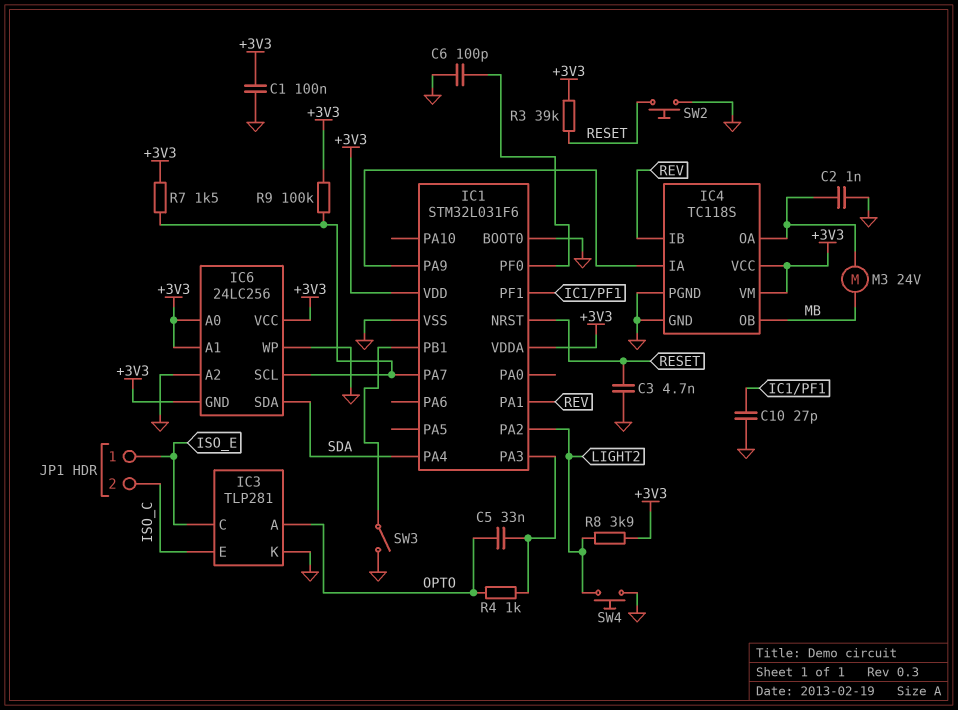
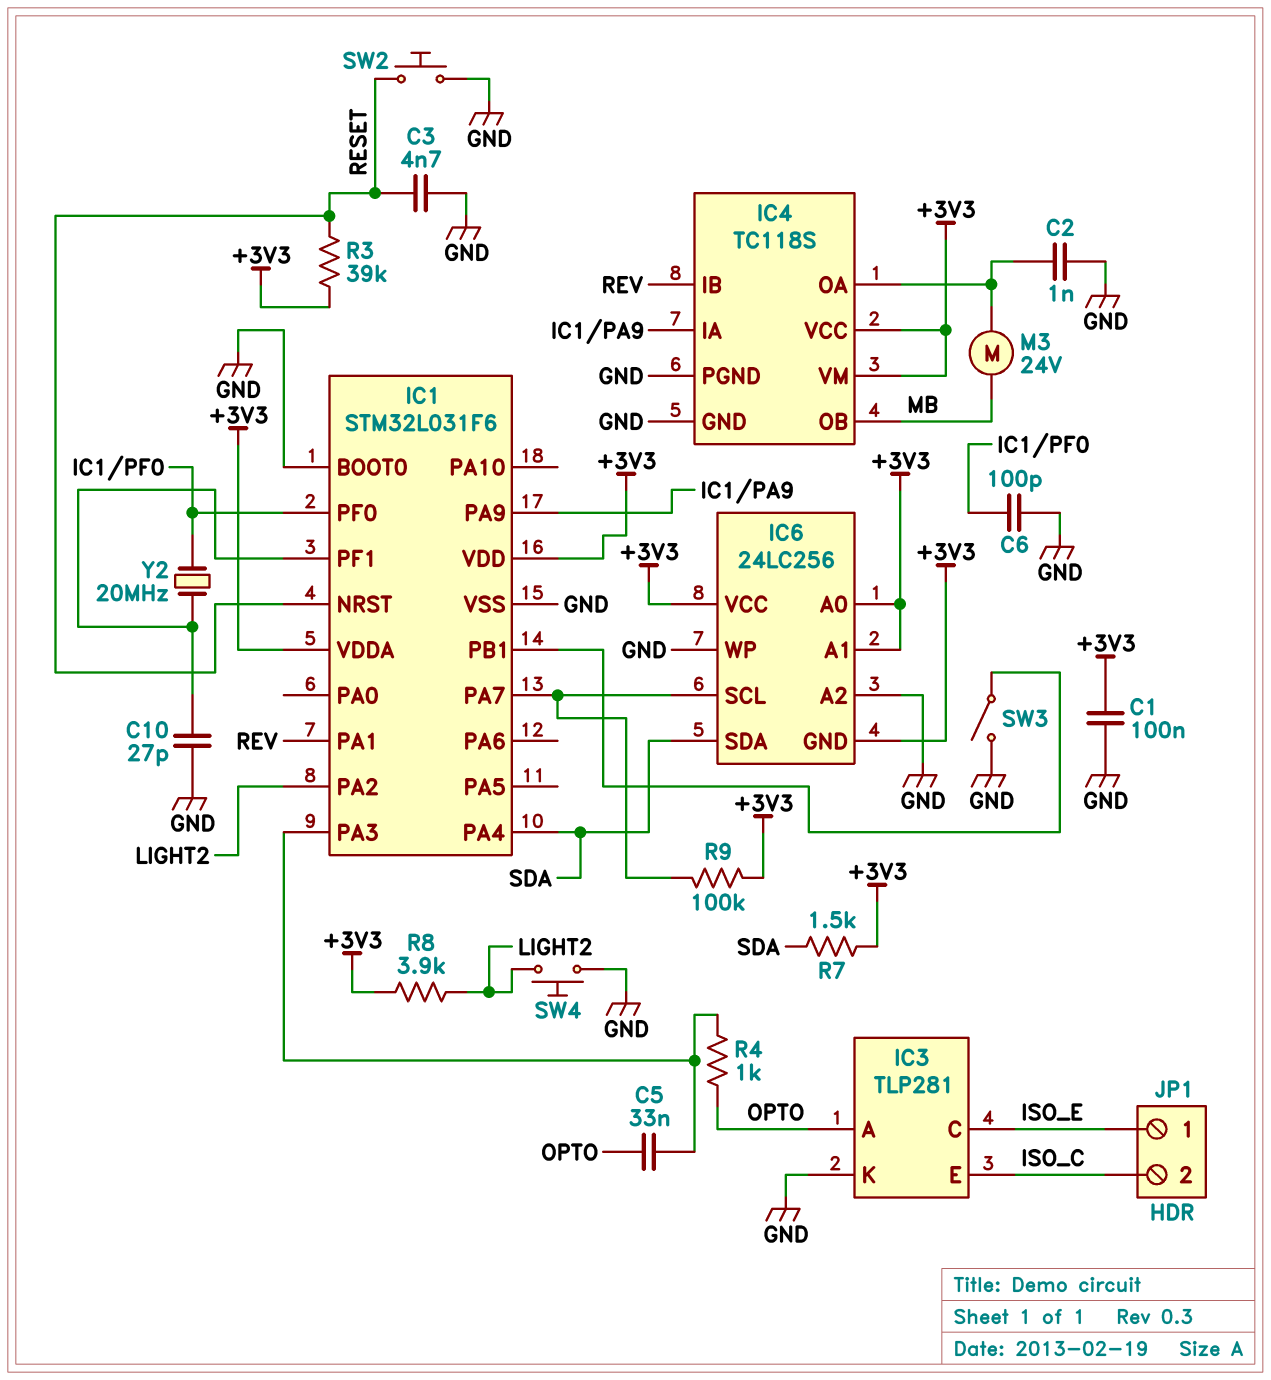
R7: 1.5k (+3V3, IC1/PA7) -> 1.5k (+3V3, SDA)
Y2: none -> 20MHz (IC1/PF0, IC1/PF1)

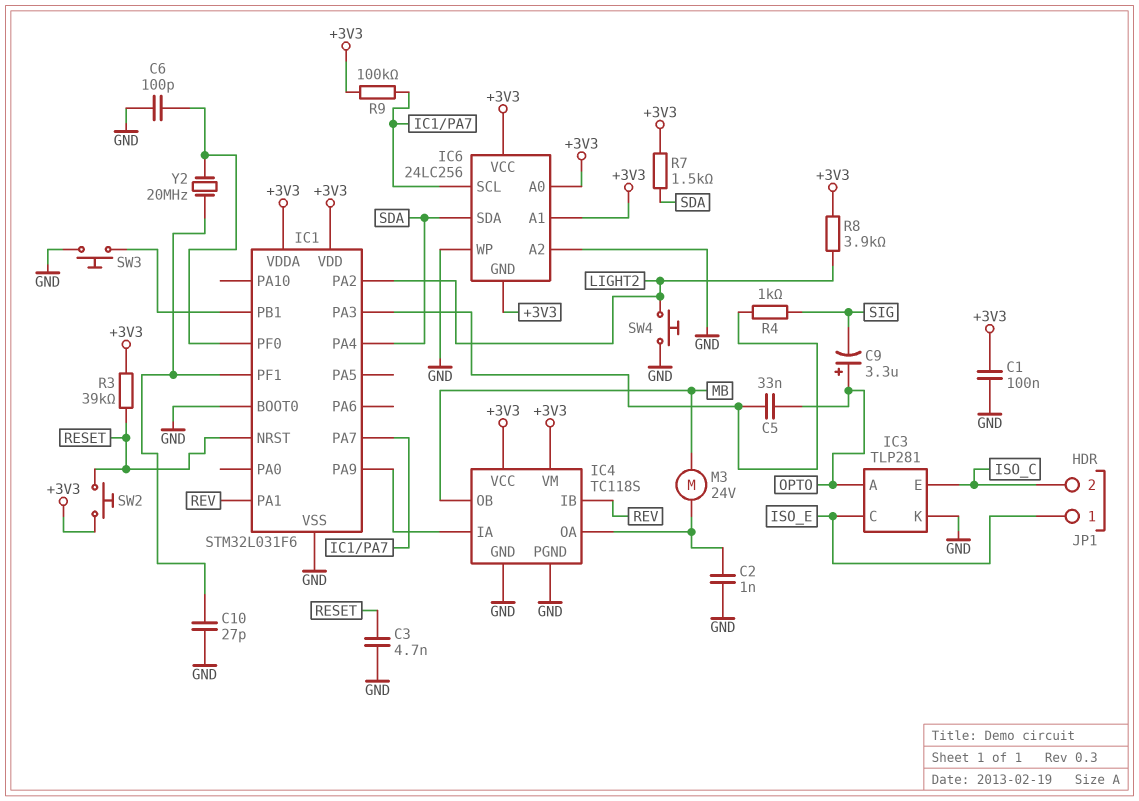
C9: none -> 3.3uF (plus OPTO, minus SIG)
R4: 1k (IC1/PA3, OPTO) -> 1k (IC1/PA3, SIG)
SW2: button (GND, RESET) -> button (+3V3, RESET)
SW3: switch (GND, IC1/PB1) -> button (GND, IC1/PB1)

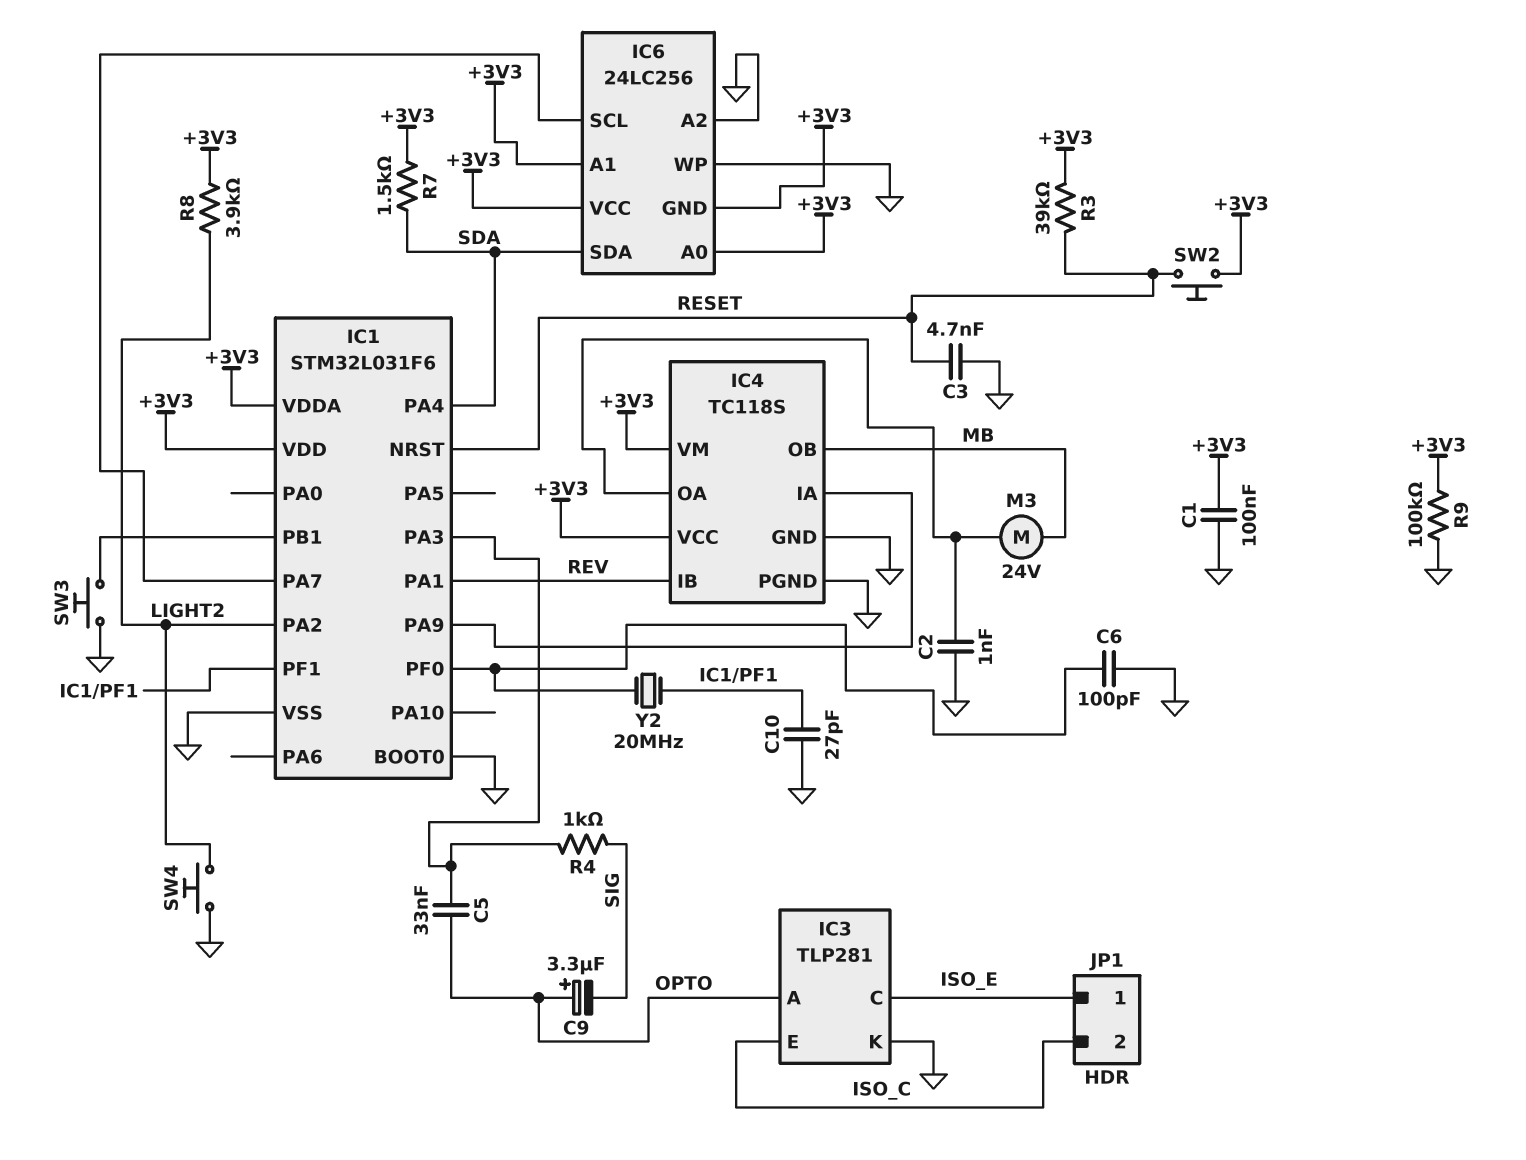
R9: 100k (+3V3, IC1/PA7) -> 100k (+3V3, GND)

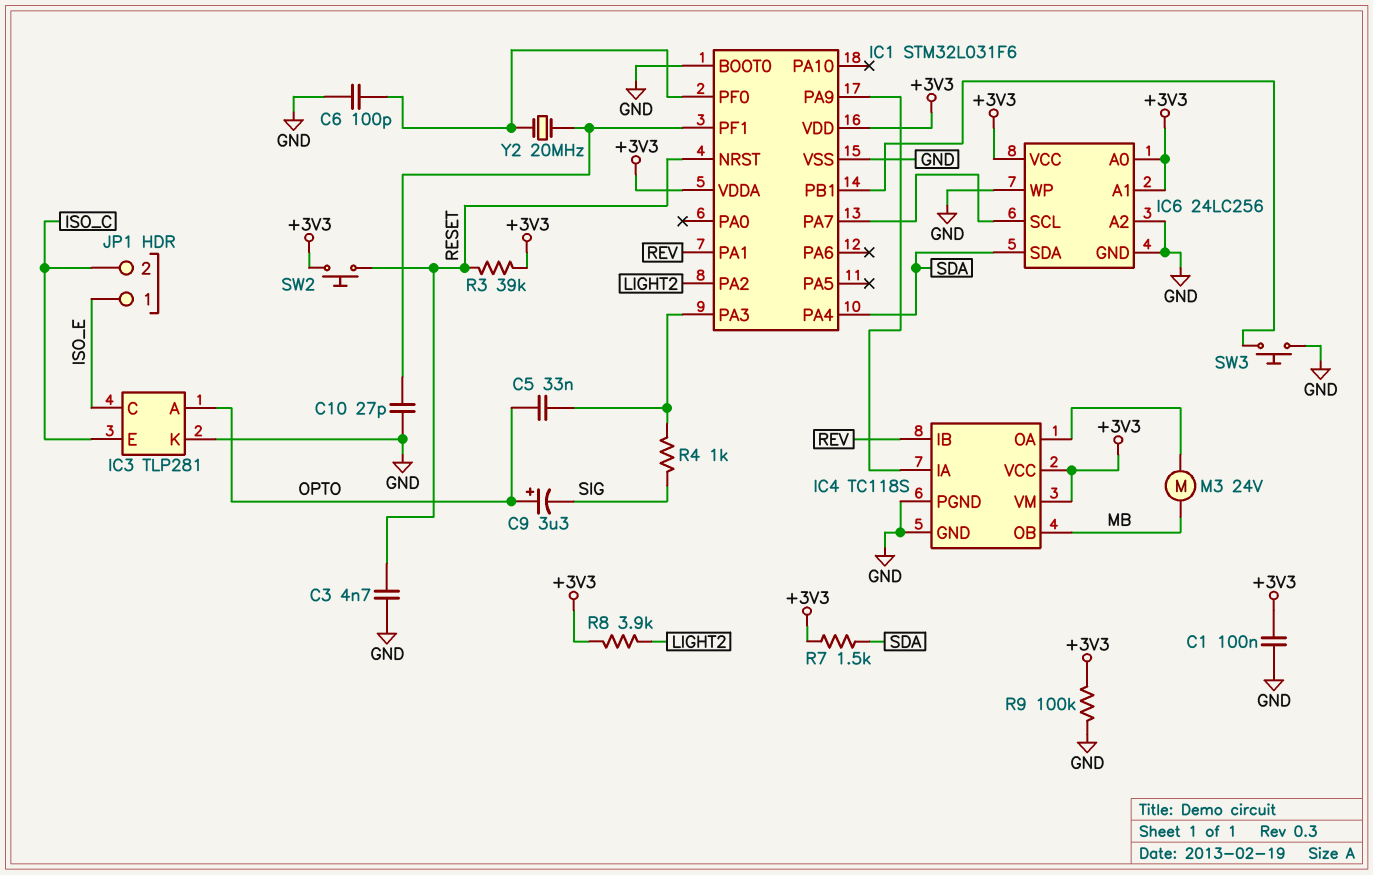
C2: 1nF (GND, IC4/OA) -> none
IC6 pin GND: +3V3 -> GND
SW4: button (GND, LIGHT2) -> none

